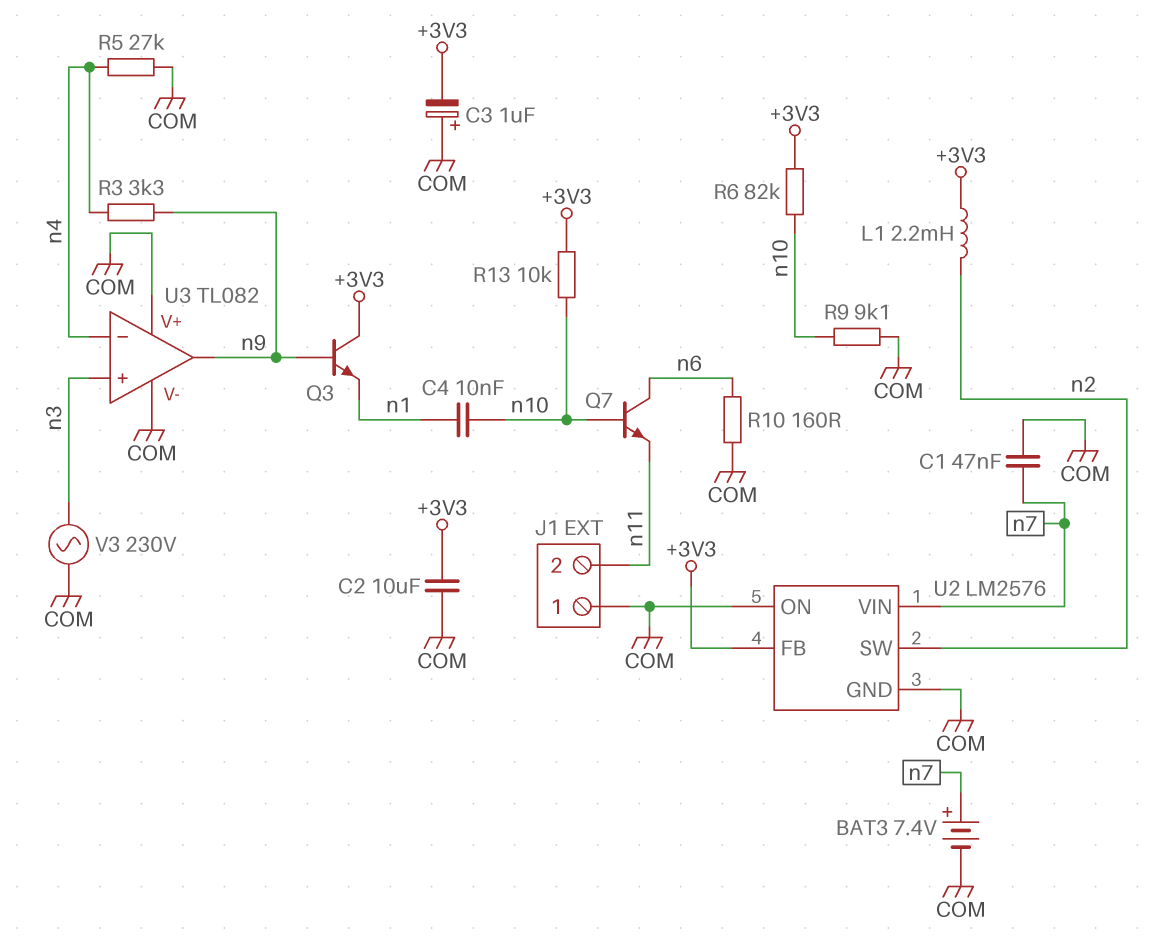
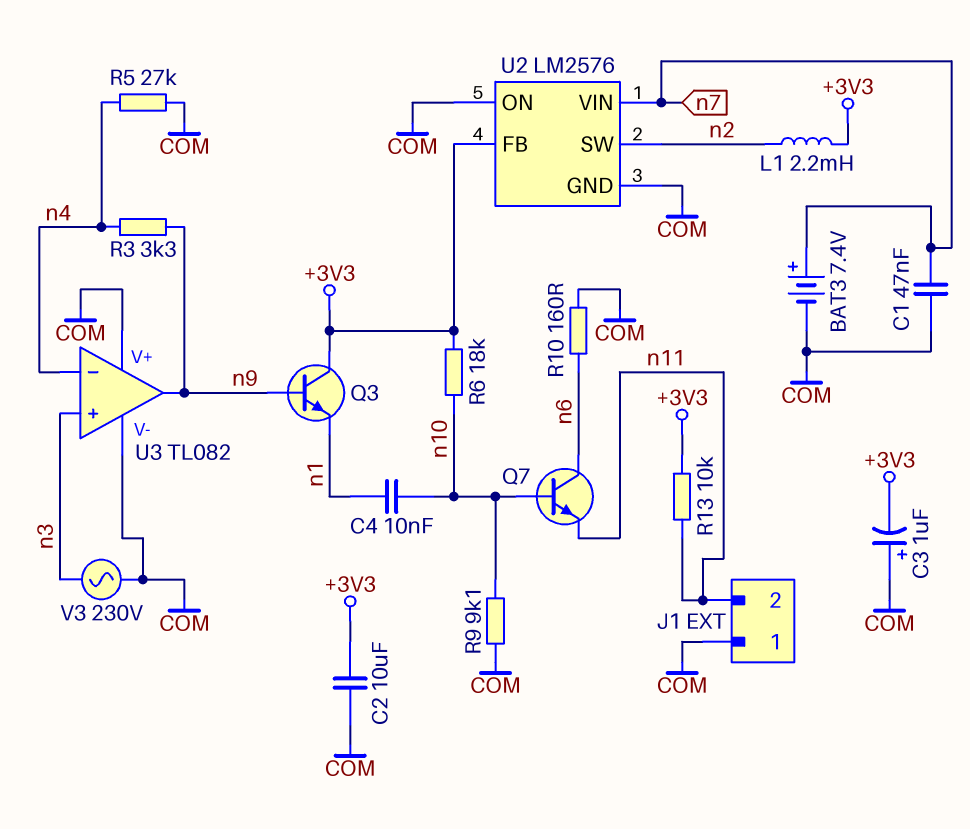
R6: 82k (+3V3, n10) -> 18k (+3V3, n10)
R13: 10k (+3V3, n10) -> 10k (+3V3, n11)

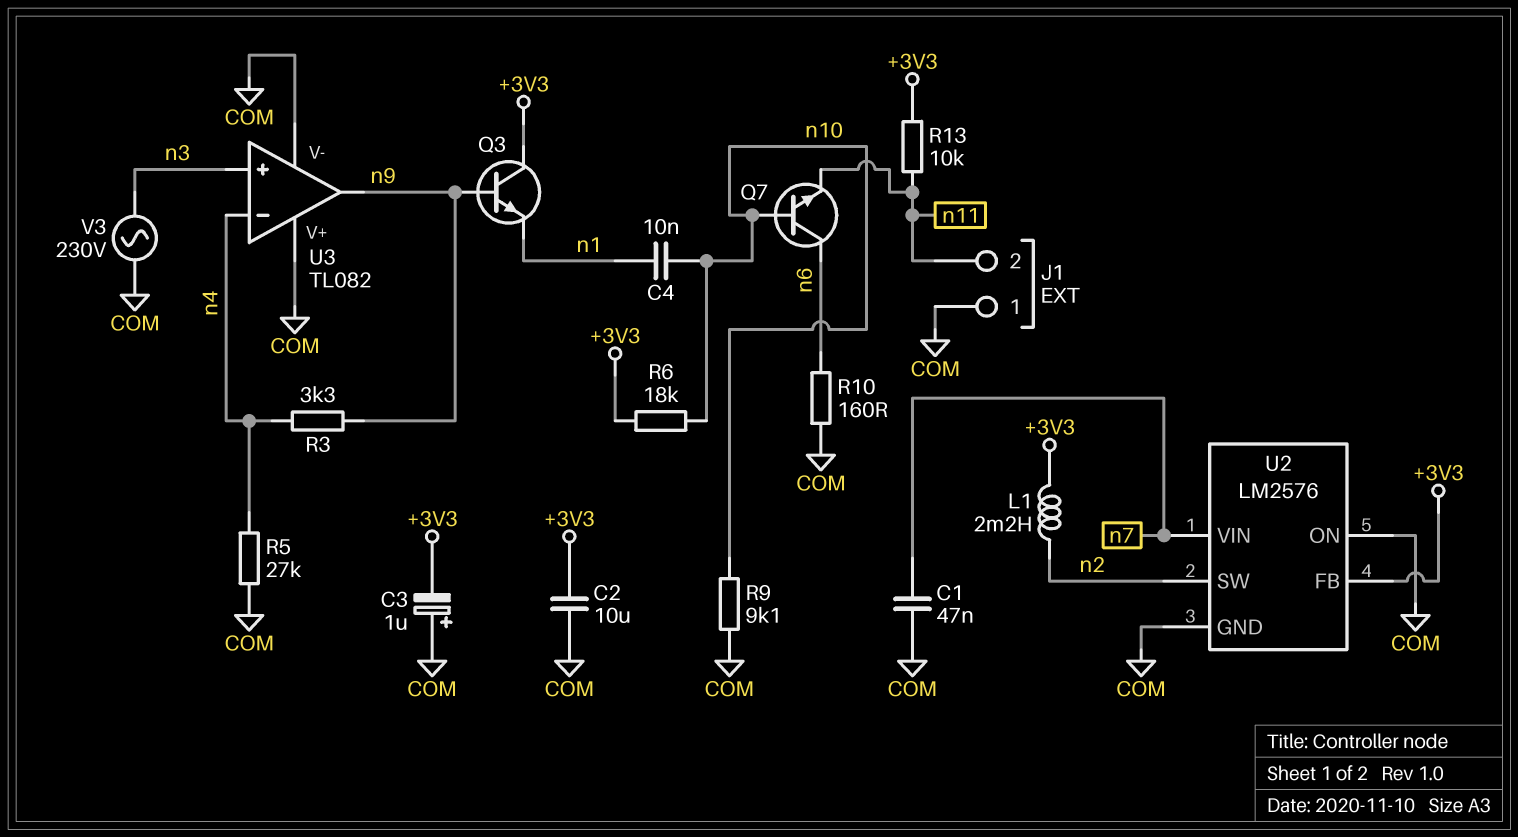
BAT3: 7.4V (plus n7, minus COM) -> none

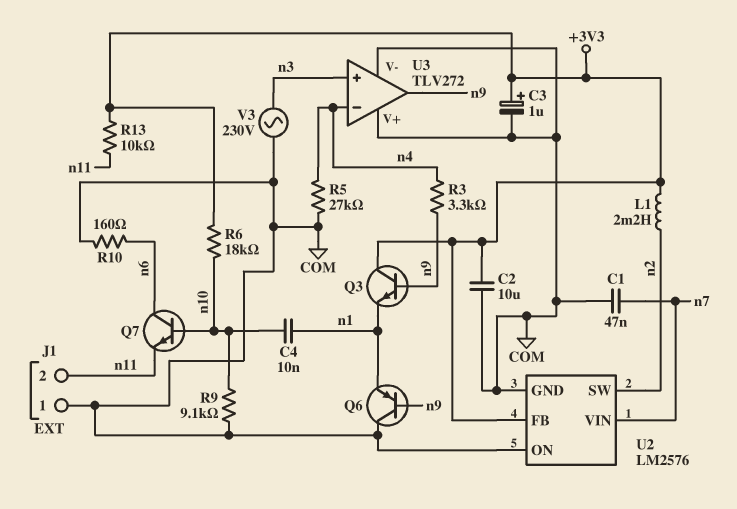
C3: 1uF (plus COM, minus +3V3) -> 1uF (plus +3V3, minus COM)
Q6: none -> PNP (B n9, C COM, E n1)
U3: TL082 -> TLV272

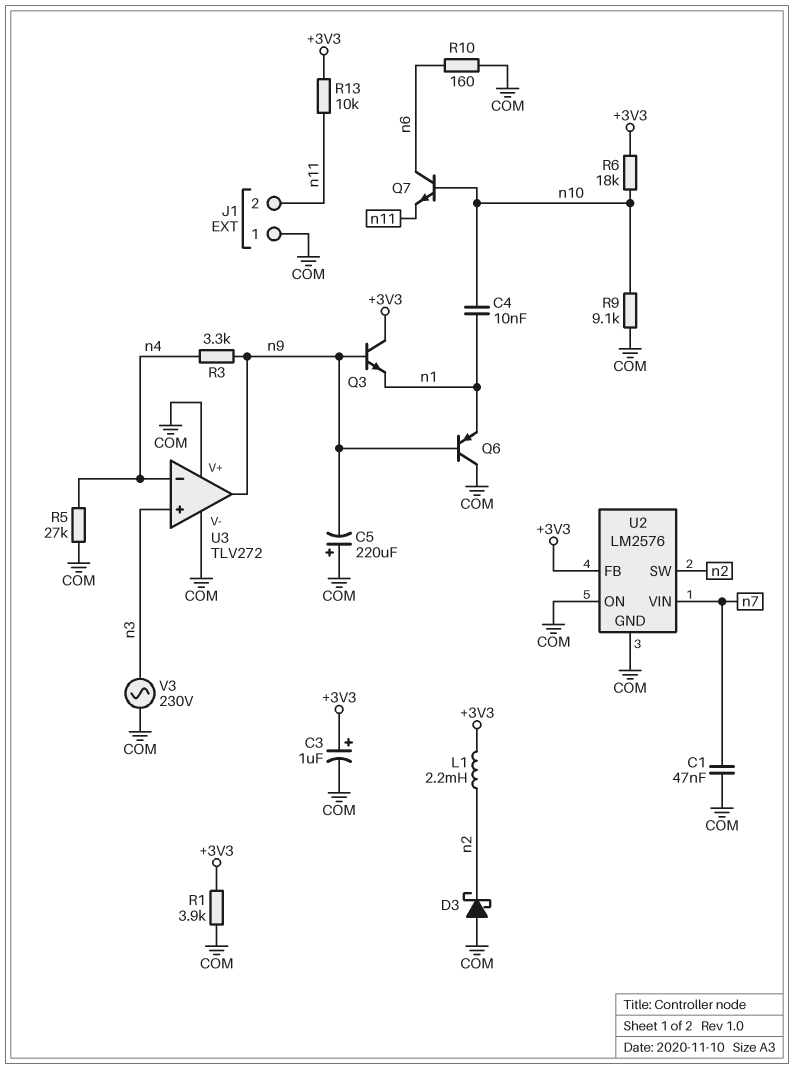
C2: 10uF (+3V3, COM) -> none
C5: none -> 220uF (plus COM, minus n9)
D3: none -> schottky (A COM, K n2)
R1: none -> 3.9k (+3V3, COM)

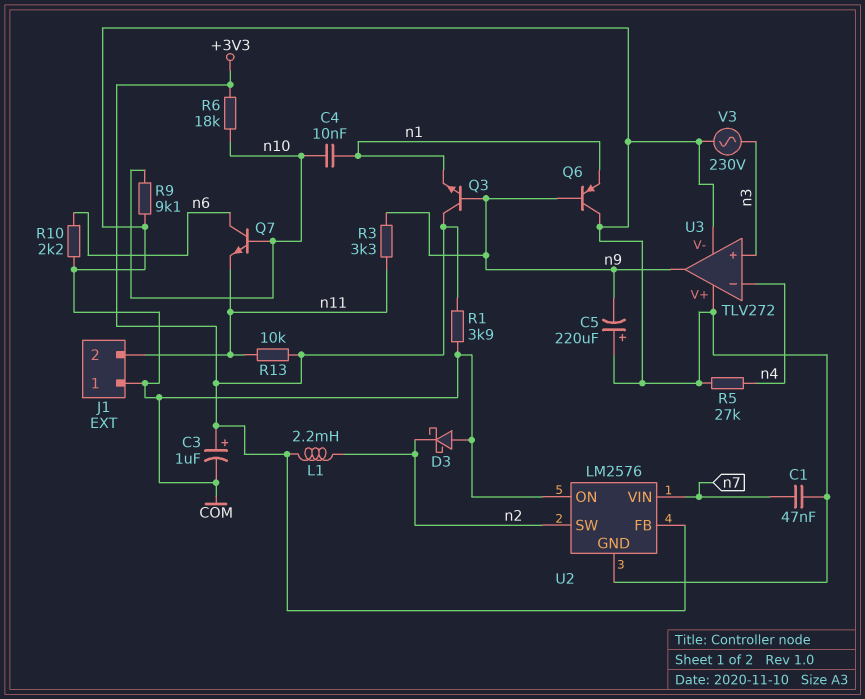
R3: 3.3k (n4, n9) -> 3.3k (n9, n11)
R10: 160 (COM, n6) -> 2.2k (COM, n6)

